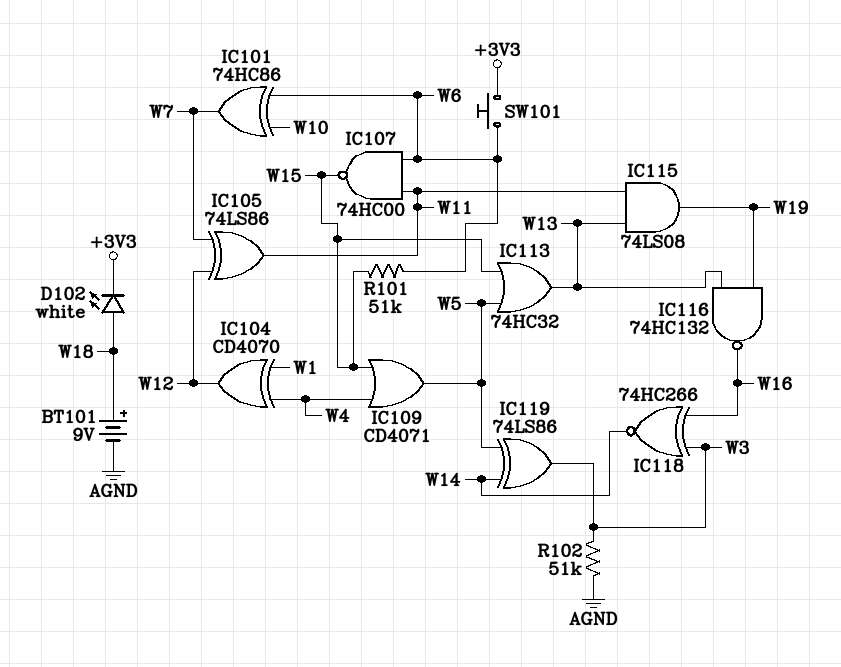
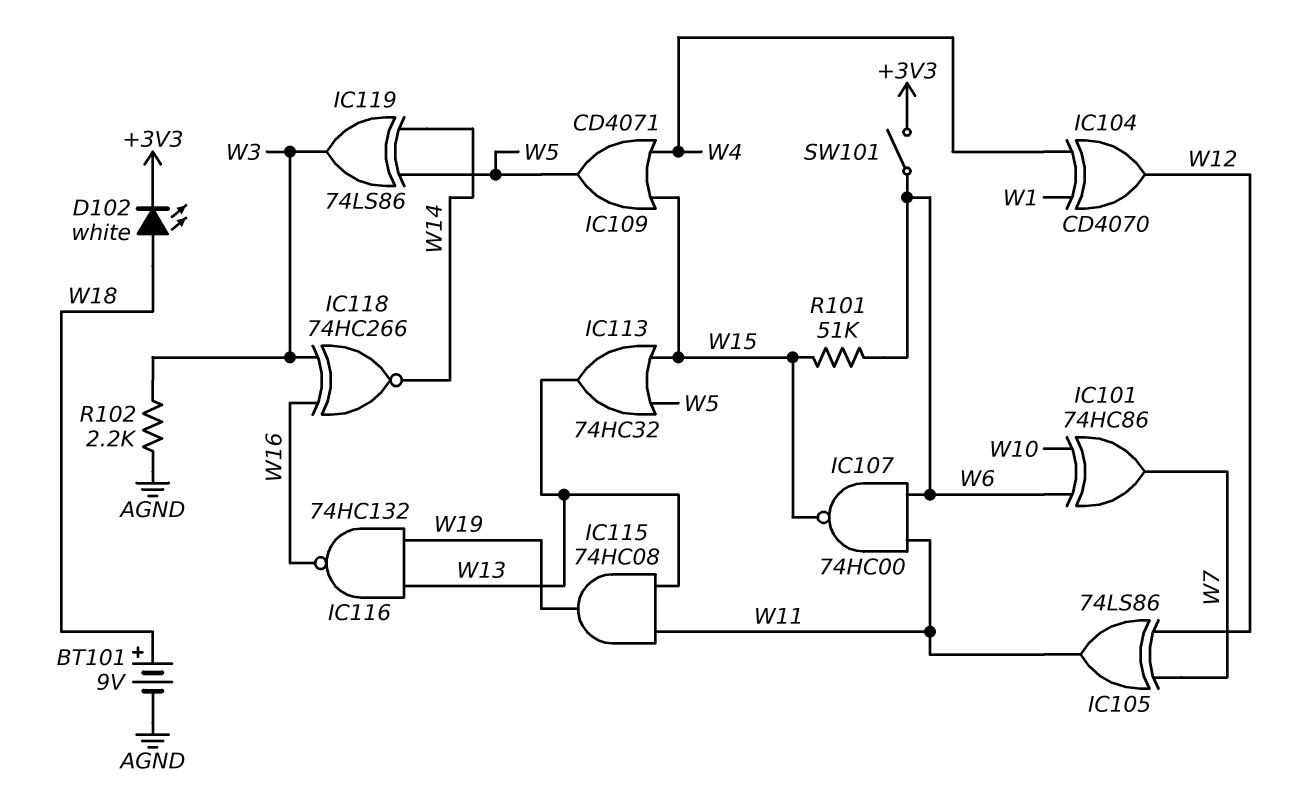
IC115: AND 74LS08 (in W11, in W13, out W19) -> AND 74HC08 (in W11, in W13, out W19)
R102: 51k (AGND, W3) -> 2.2k (AGND, W3)
SW101: button (+3V3, W6) -> switch (+3V3, W6)

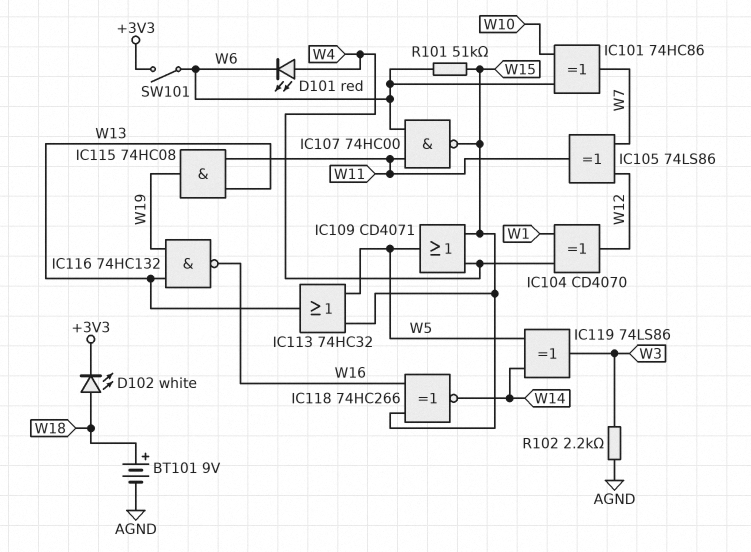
D101: none -> LED red (A W4, K W6)
IC118: XNOR 74HC266 (in W3, in W16, out W14) -> XNOR 74HC266 (in W15, in W16, out W14)

